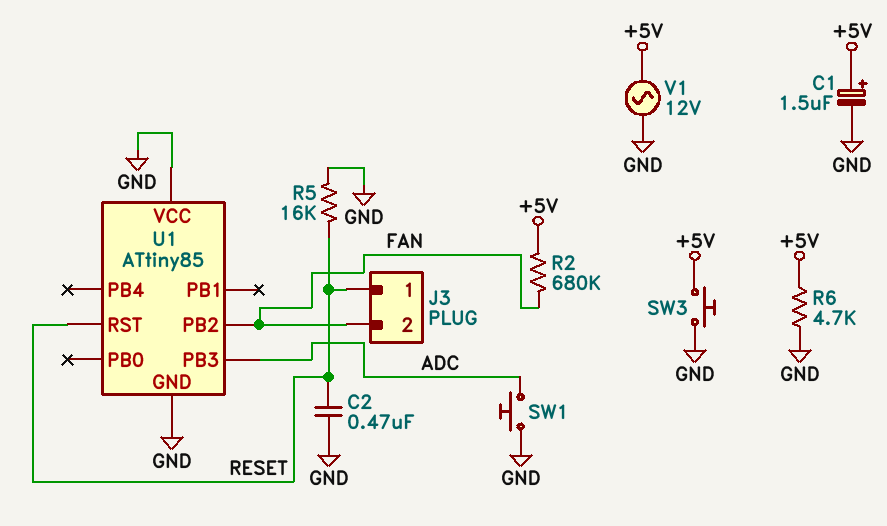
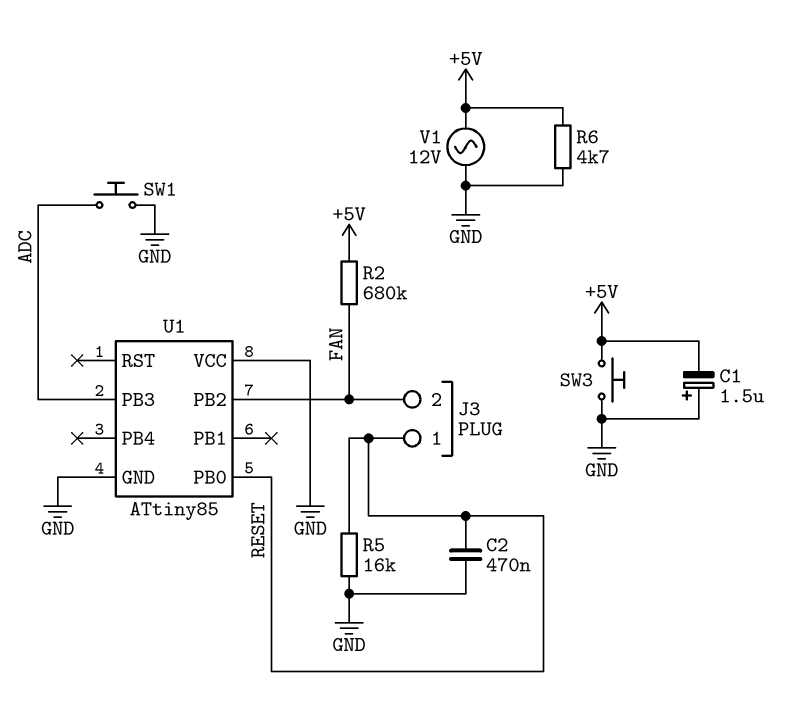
C1: 1.5uF (plus +5V, minus GND) -> 1.5uF (plus GND, minus +5V)
U1 pin PB0: none -> RESET
U1 pin RST: RESET -> none

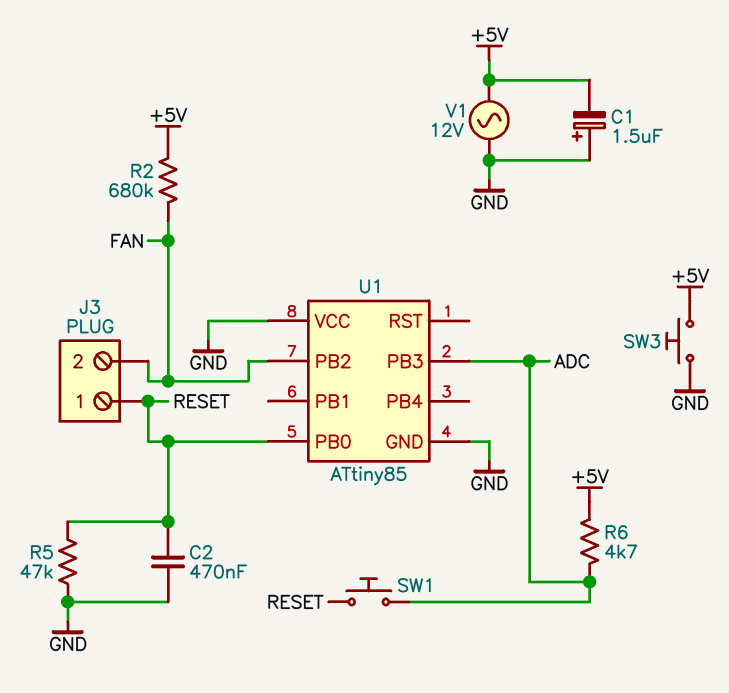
R5: 16k (GND, RESET) -> 47k (GND, RESET)
R6: 4.7k (+5V, GND) -> 4.7k (+5V, ADC)
SW1: button (ADC, GND) -> button (ADC, RESET)

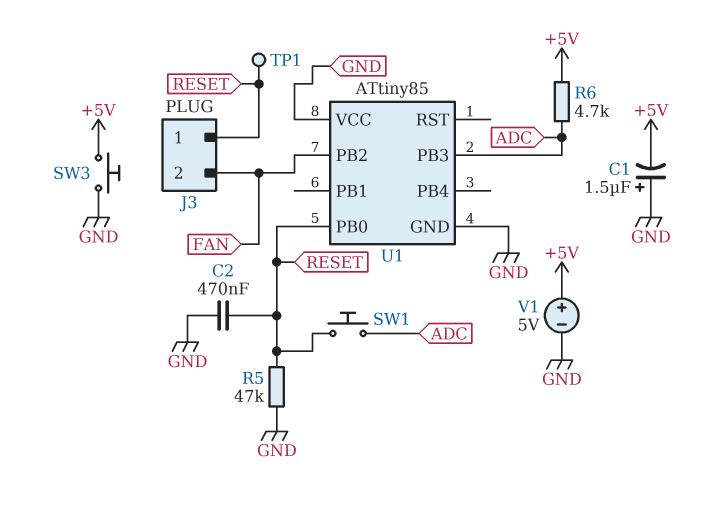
R2: 680k (+5V, FAN) -> none
TP1: none -> test point (RESET)
V1: AC 12V (+5V, GND) -> 5V (plus +5V, minus GND)

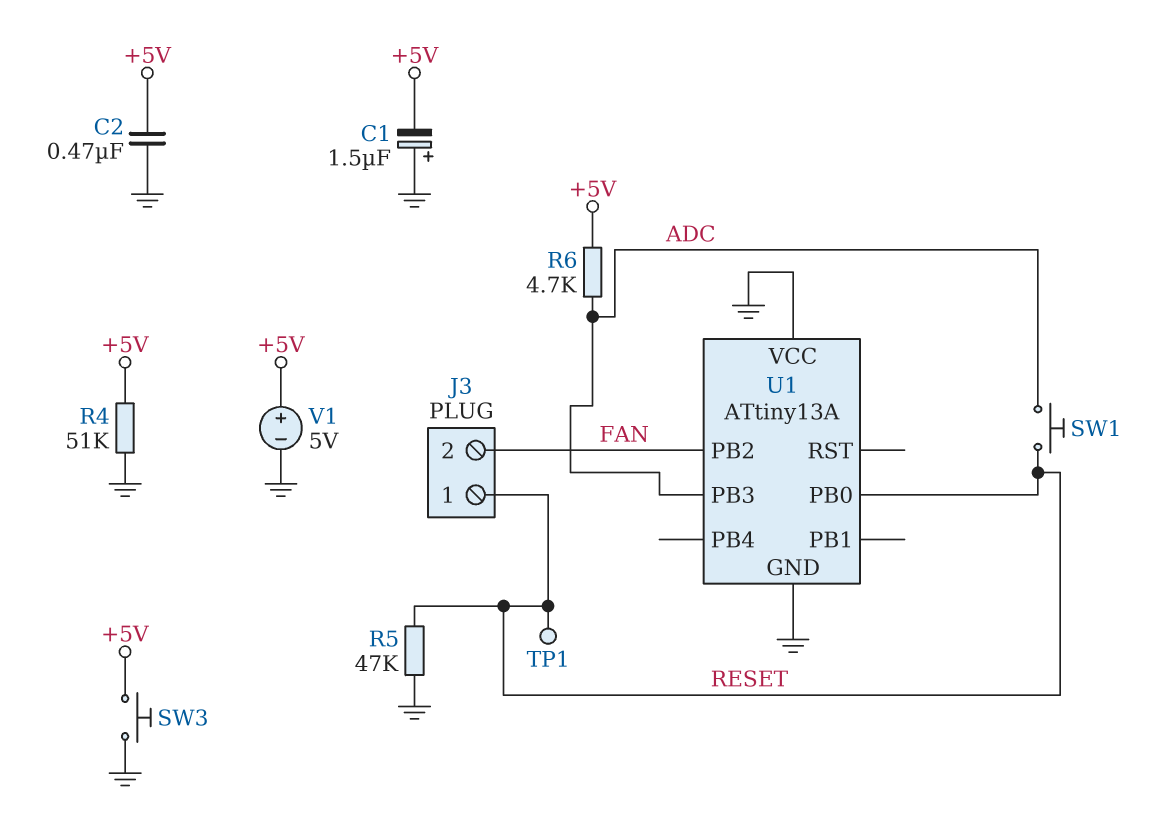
C2: 470nF (GND, RESET) -> 470nF (+5V, GND)
R4: none -> 51k (+5V, GND)
U1: ATtiny85 -> ATtiny13A

